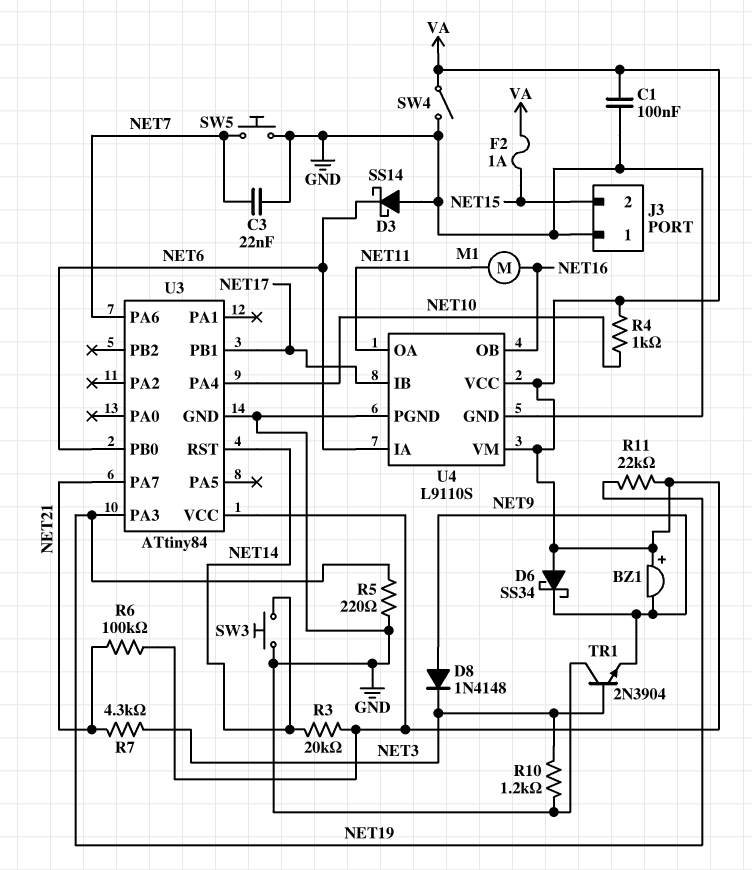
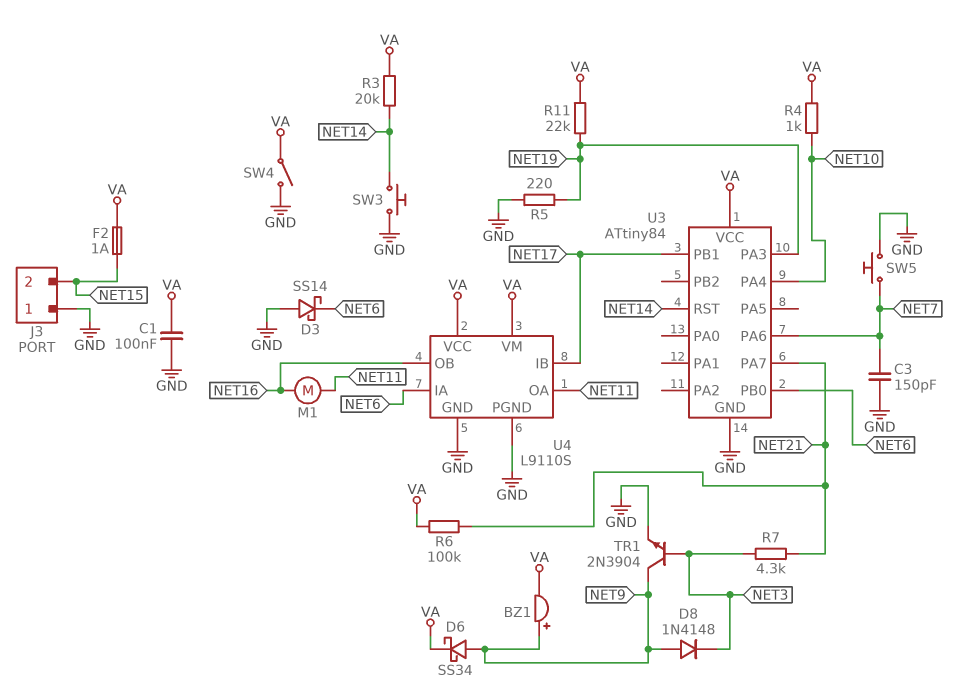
BZ1: buzzer (plus VA, minus NET9) -> buzzer (plus NET9, minus VA)
C3: 22nF (GND, NET7) -> 150pF (GND, NET7)
D6: schottky SS34 (A VA, K NET9) -> schottky SS34 (A NET9, K VA)
R10: 1.2k (GND, NET3) -> none
TR1: NPN 2N3904 (B NET3, C GND, E NET9) -> NPN 2N3904 (B NET3, C NET9, E GND)

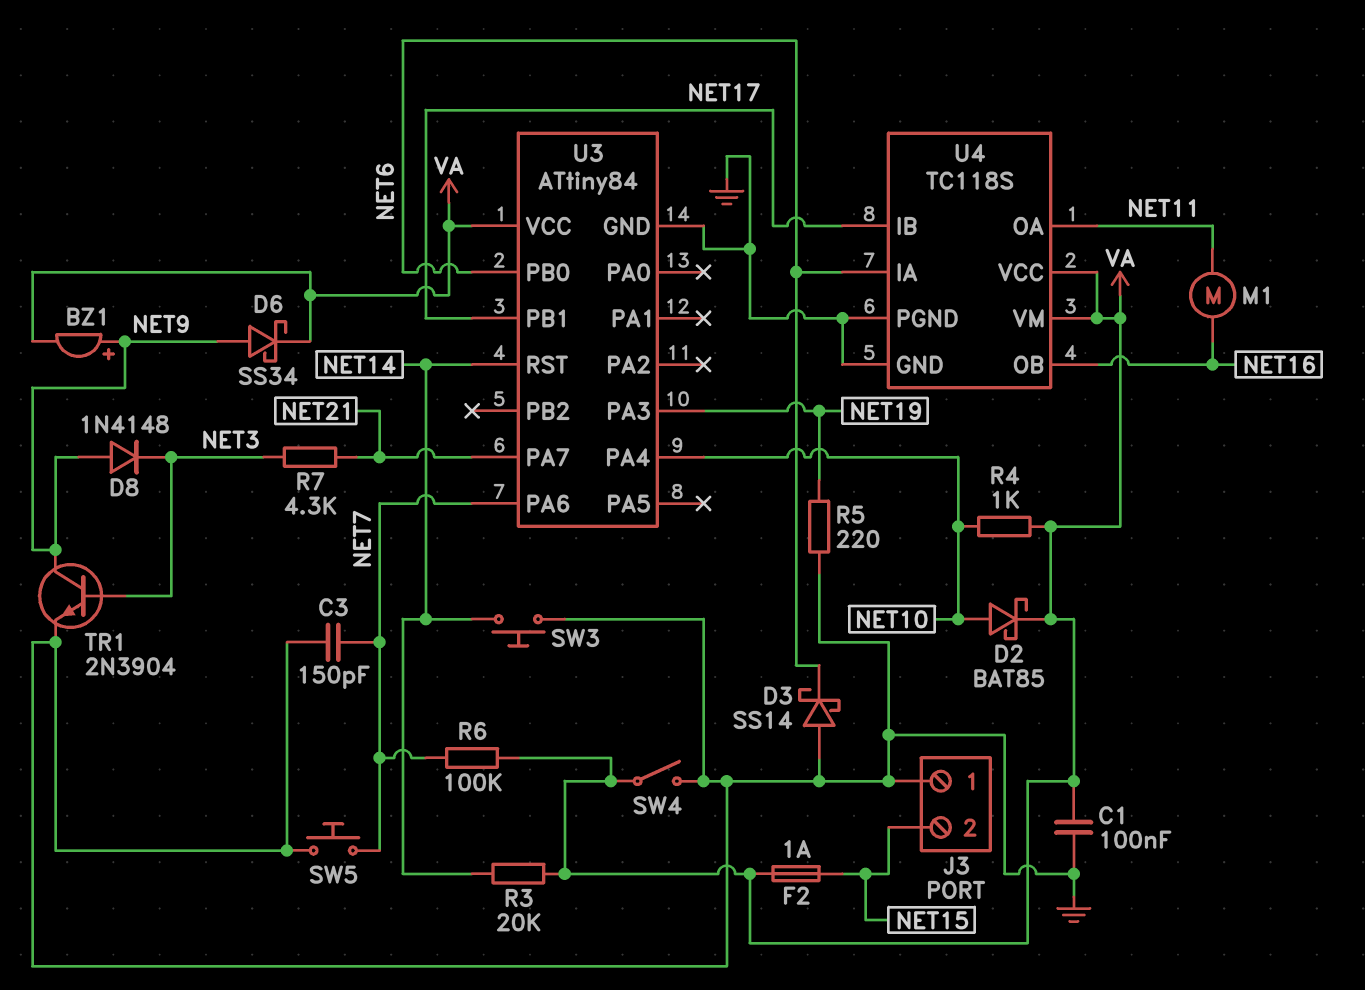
D2: none -> schottky BAT85 (A NET10, K VA)
R6: 100k (NET21, VA) -> 100k (NET7, VA)
R11: 22k (NET19, VA) -> none
U4: L9110S -> TC118S

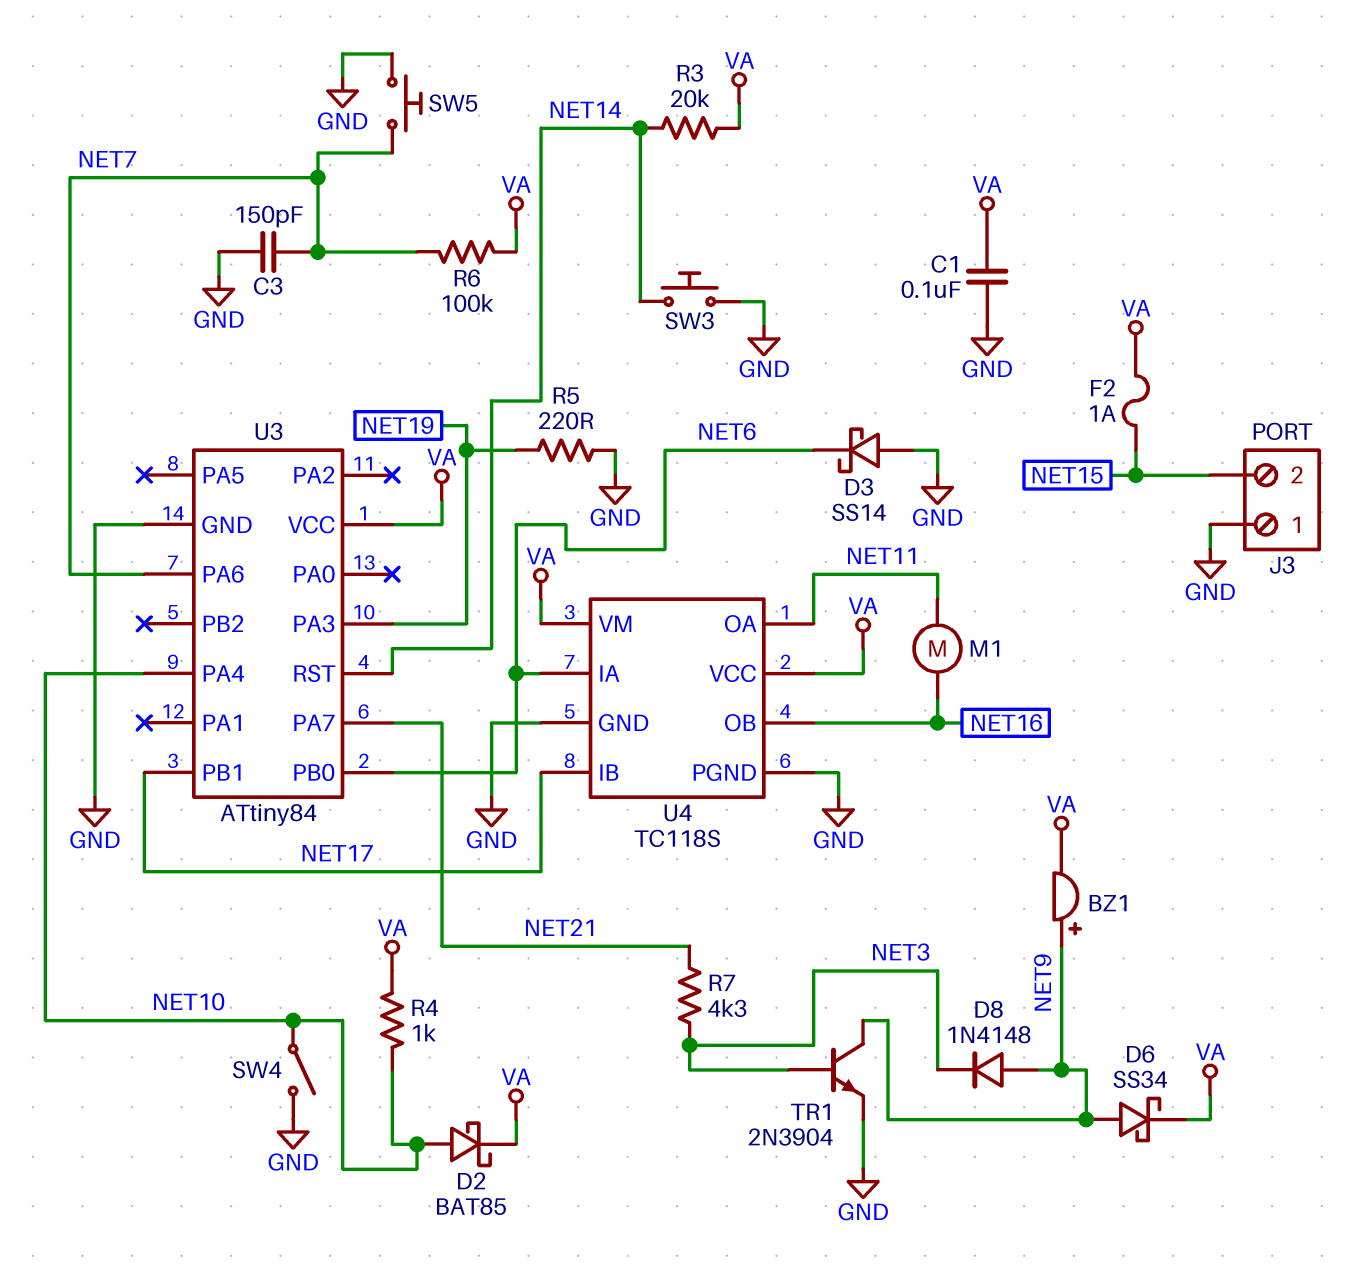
SW4: switch (GND, VA) -> switch (GND, NET10)

